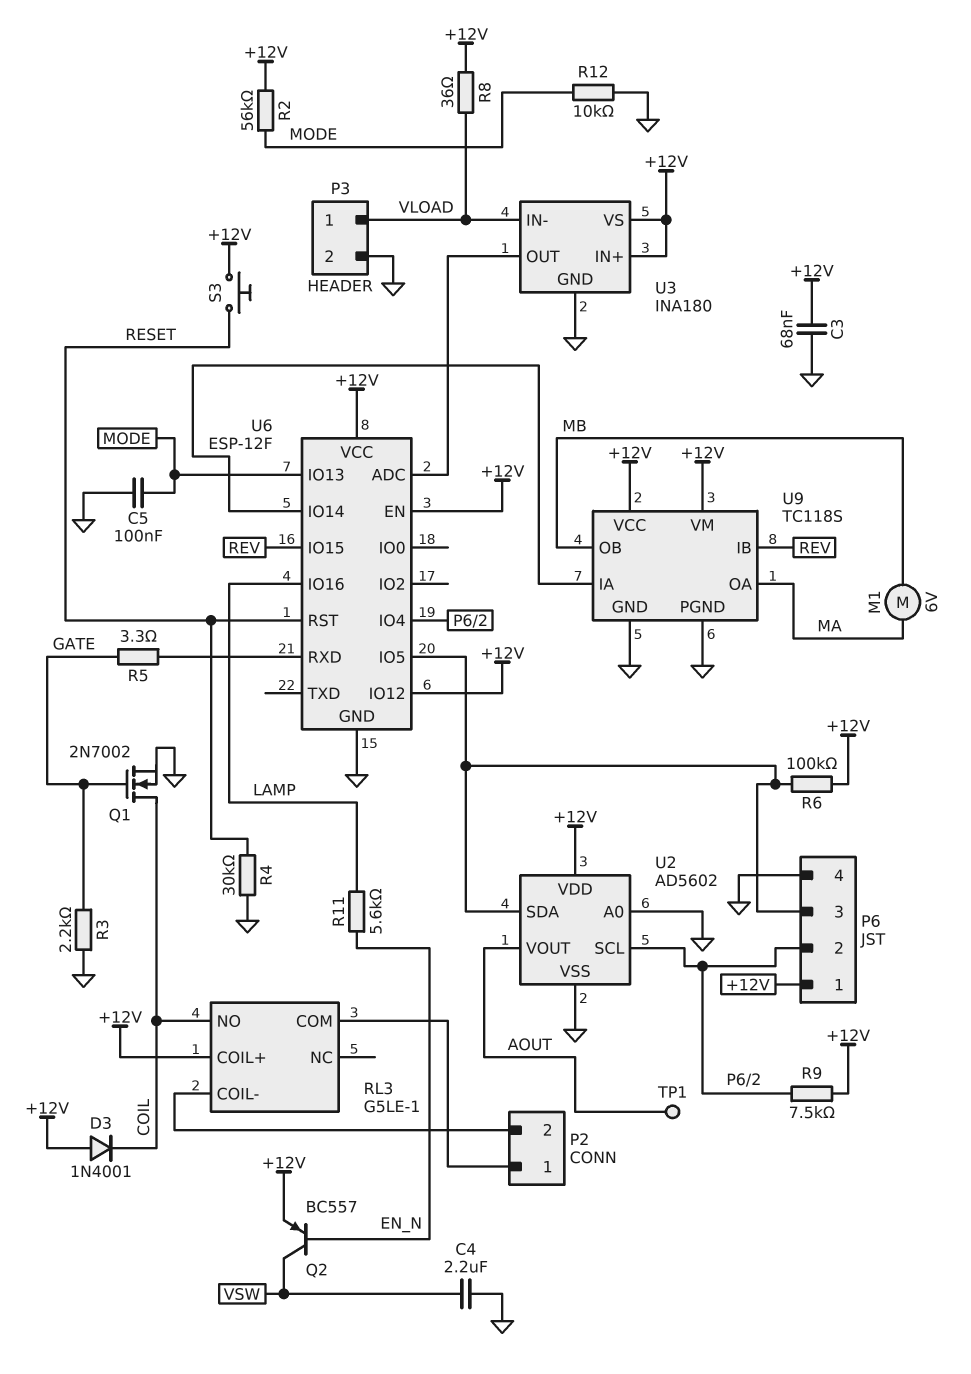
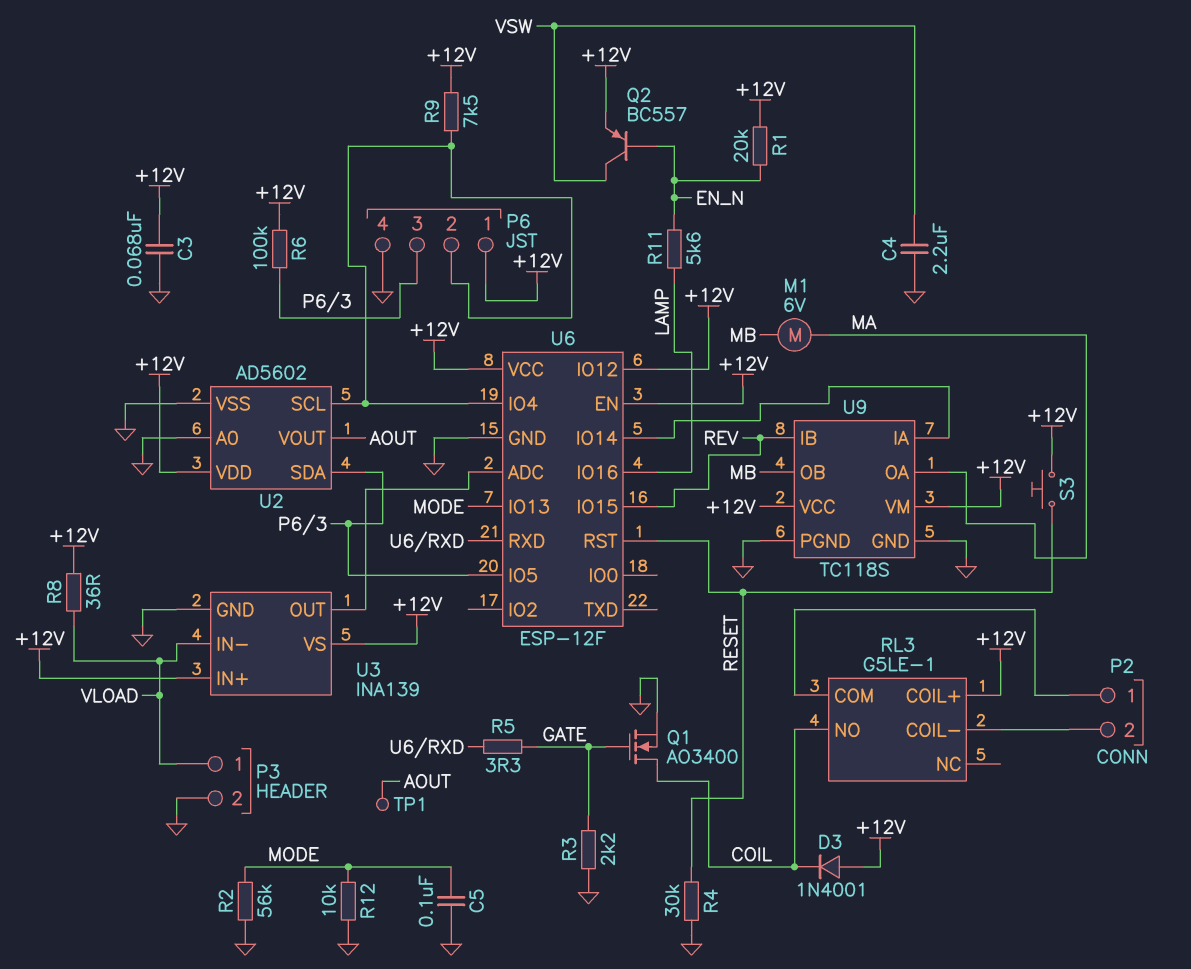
Q1: NMOS 2N7002 (G GATE, D COIL, S GND) -> NMOS AO3400 (G GATE, D COIL, S GND)
R1: none -> 20k (+12V, EN_N)
R2: 56k (+12V, MODE) -> 56k (GND, MODE)
U3: INA180 -> INA139

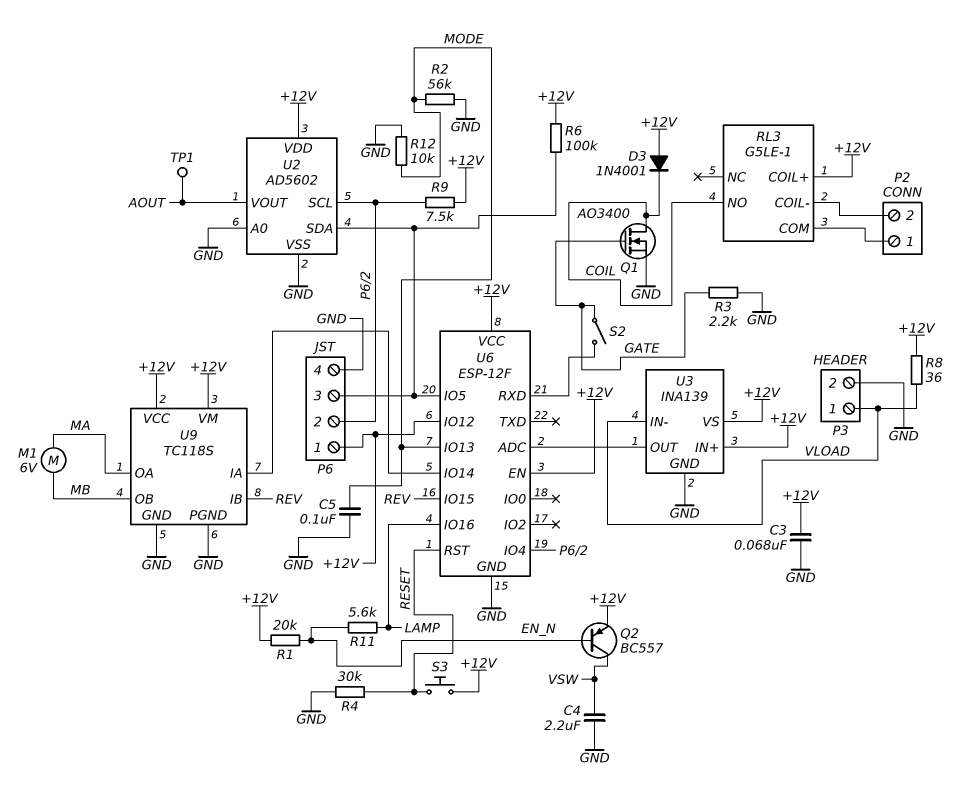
R5: 3.3 (GATE, U6/RXD) -> none
S2: none -> switch (GATE, U6/RXD)

